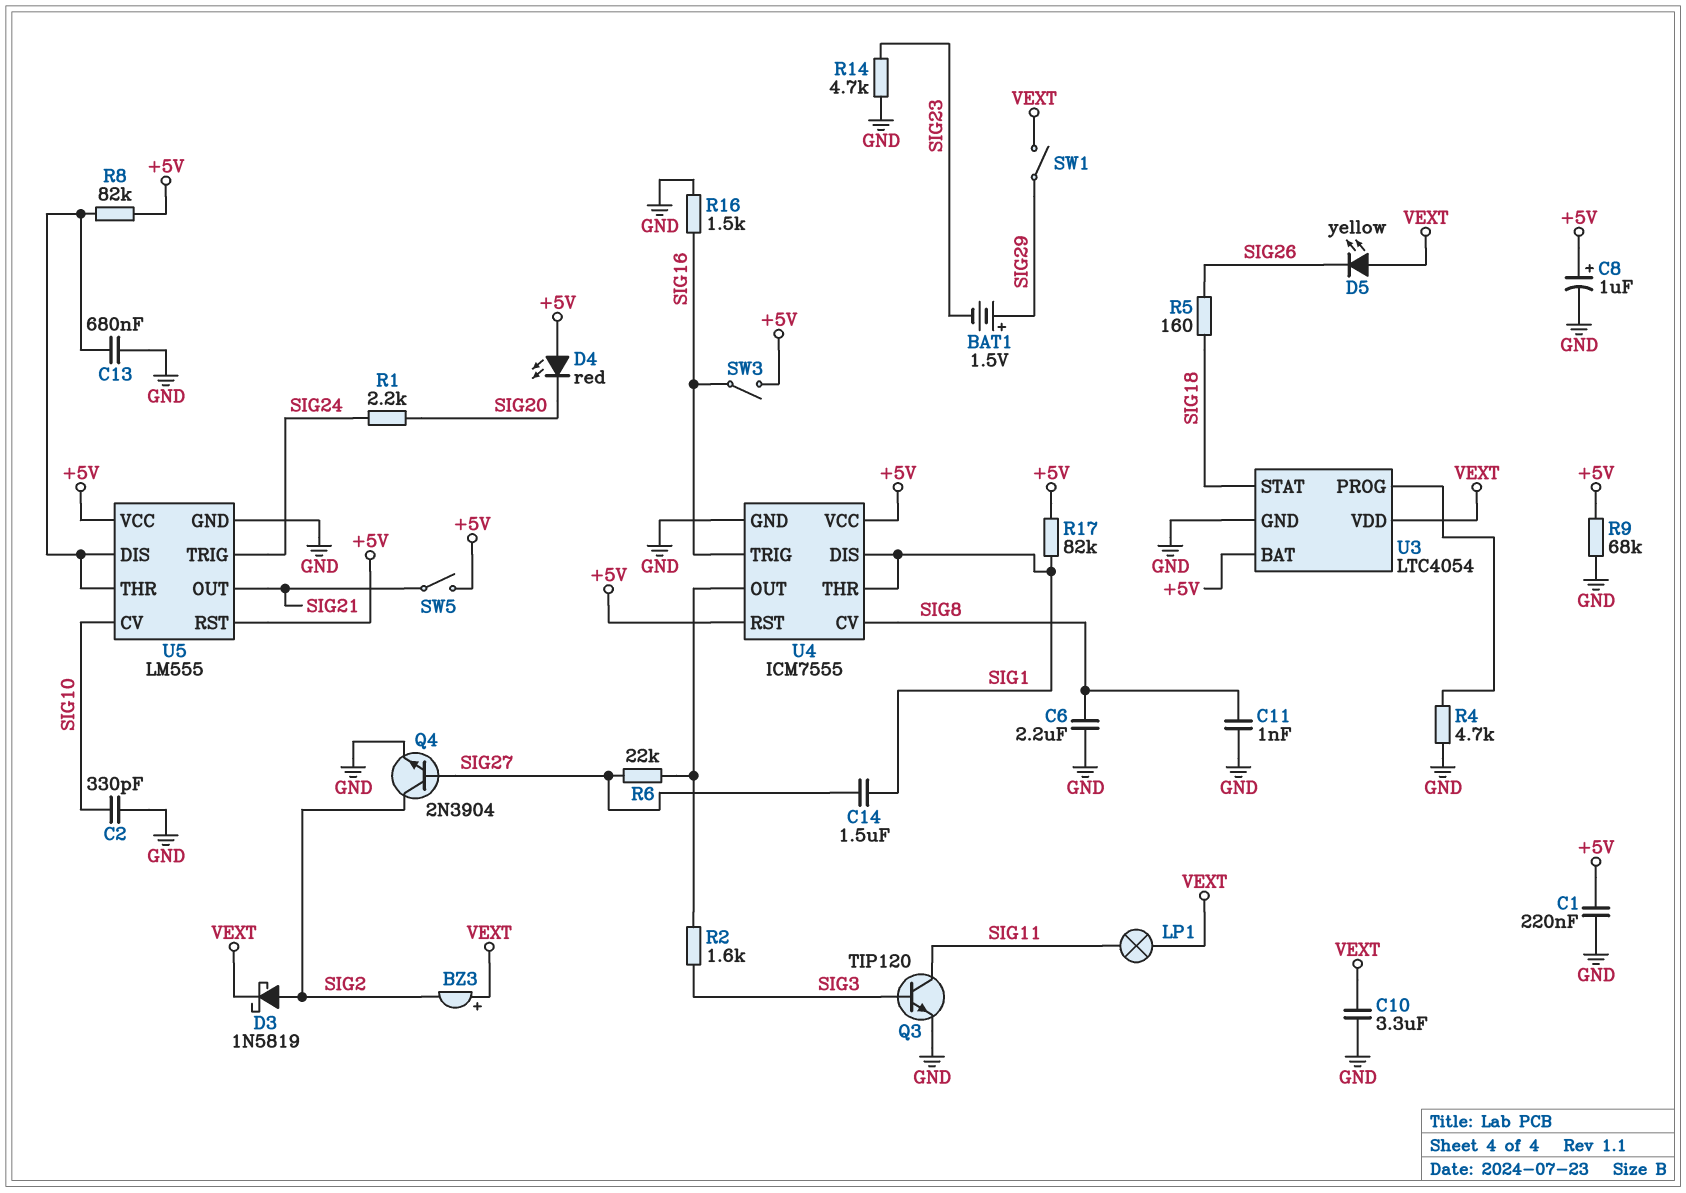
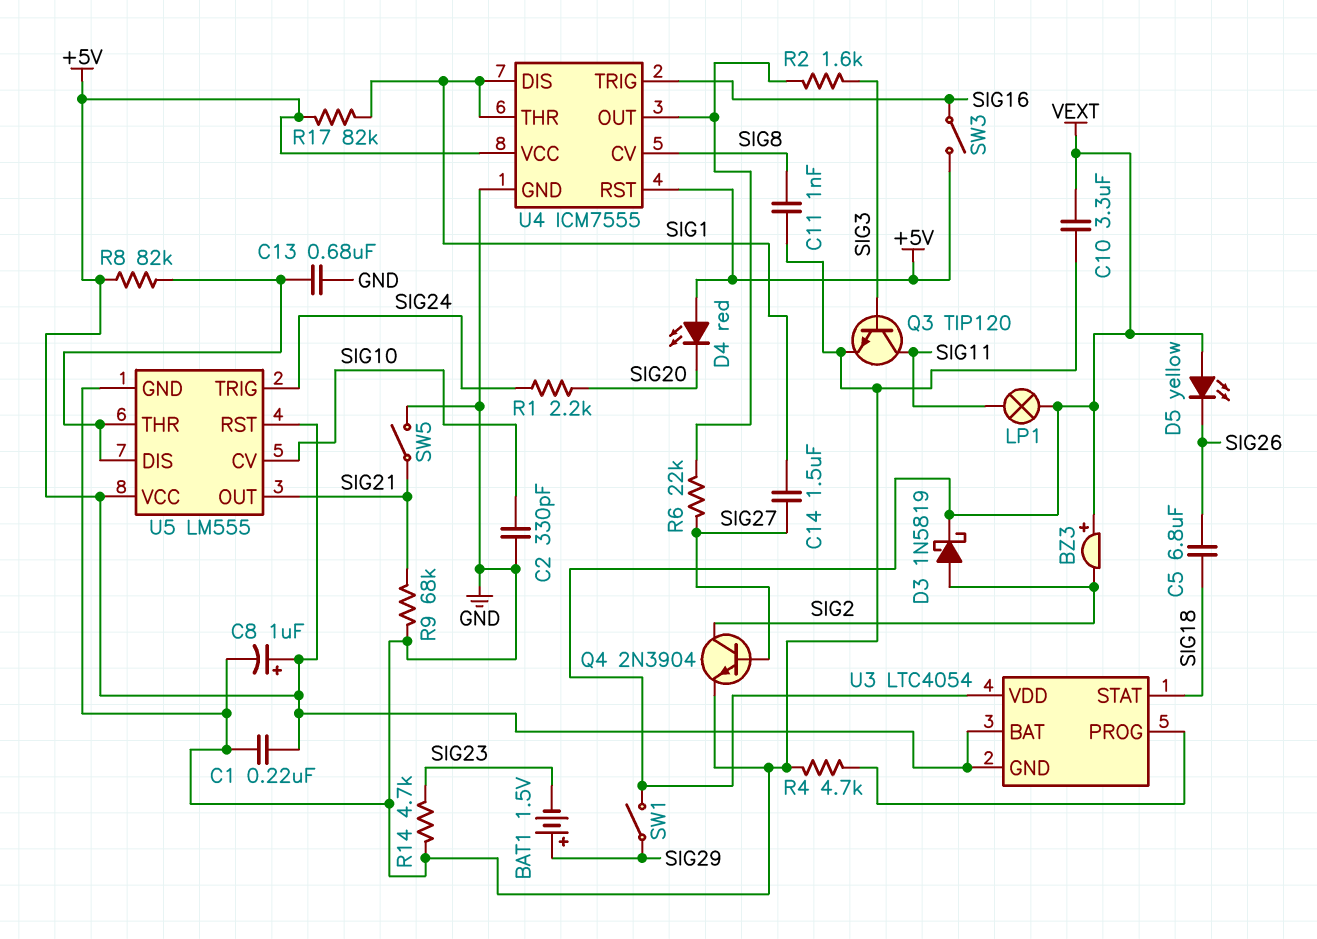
C5: none -> 6.8uF (SIG18, SIG26)
C6: 2.2uF (GND, SIG8) -> none
R5: 160 (SIG18, SIG26) -> none
R9: 68k (+5V, GND) -> 68k (GND, SIG21)
R16: 1.5k (GND, SIG16) -> none
SW5: switch (+5V, SIG21) -> switch (GND, SIG21)
U3 pin GND: GND -> +5V

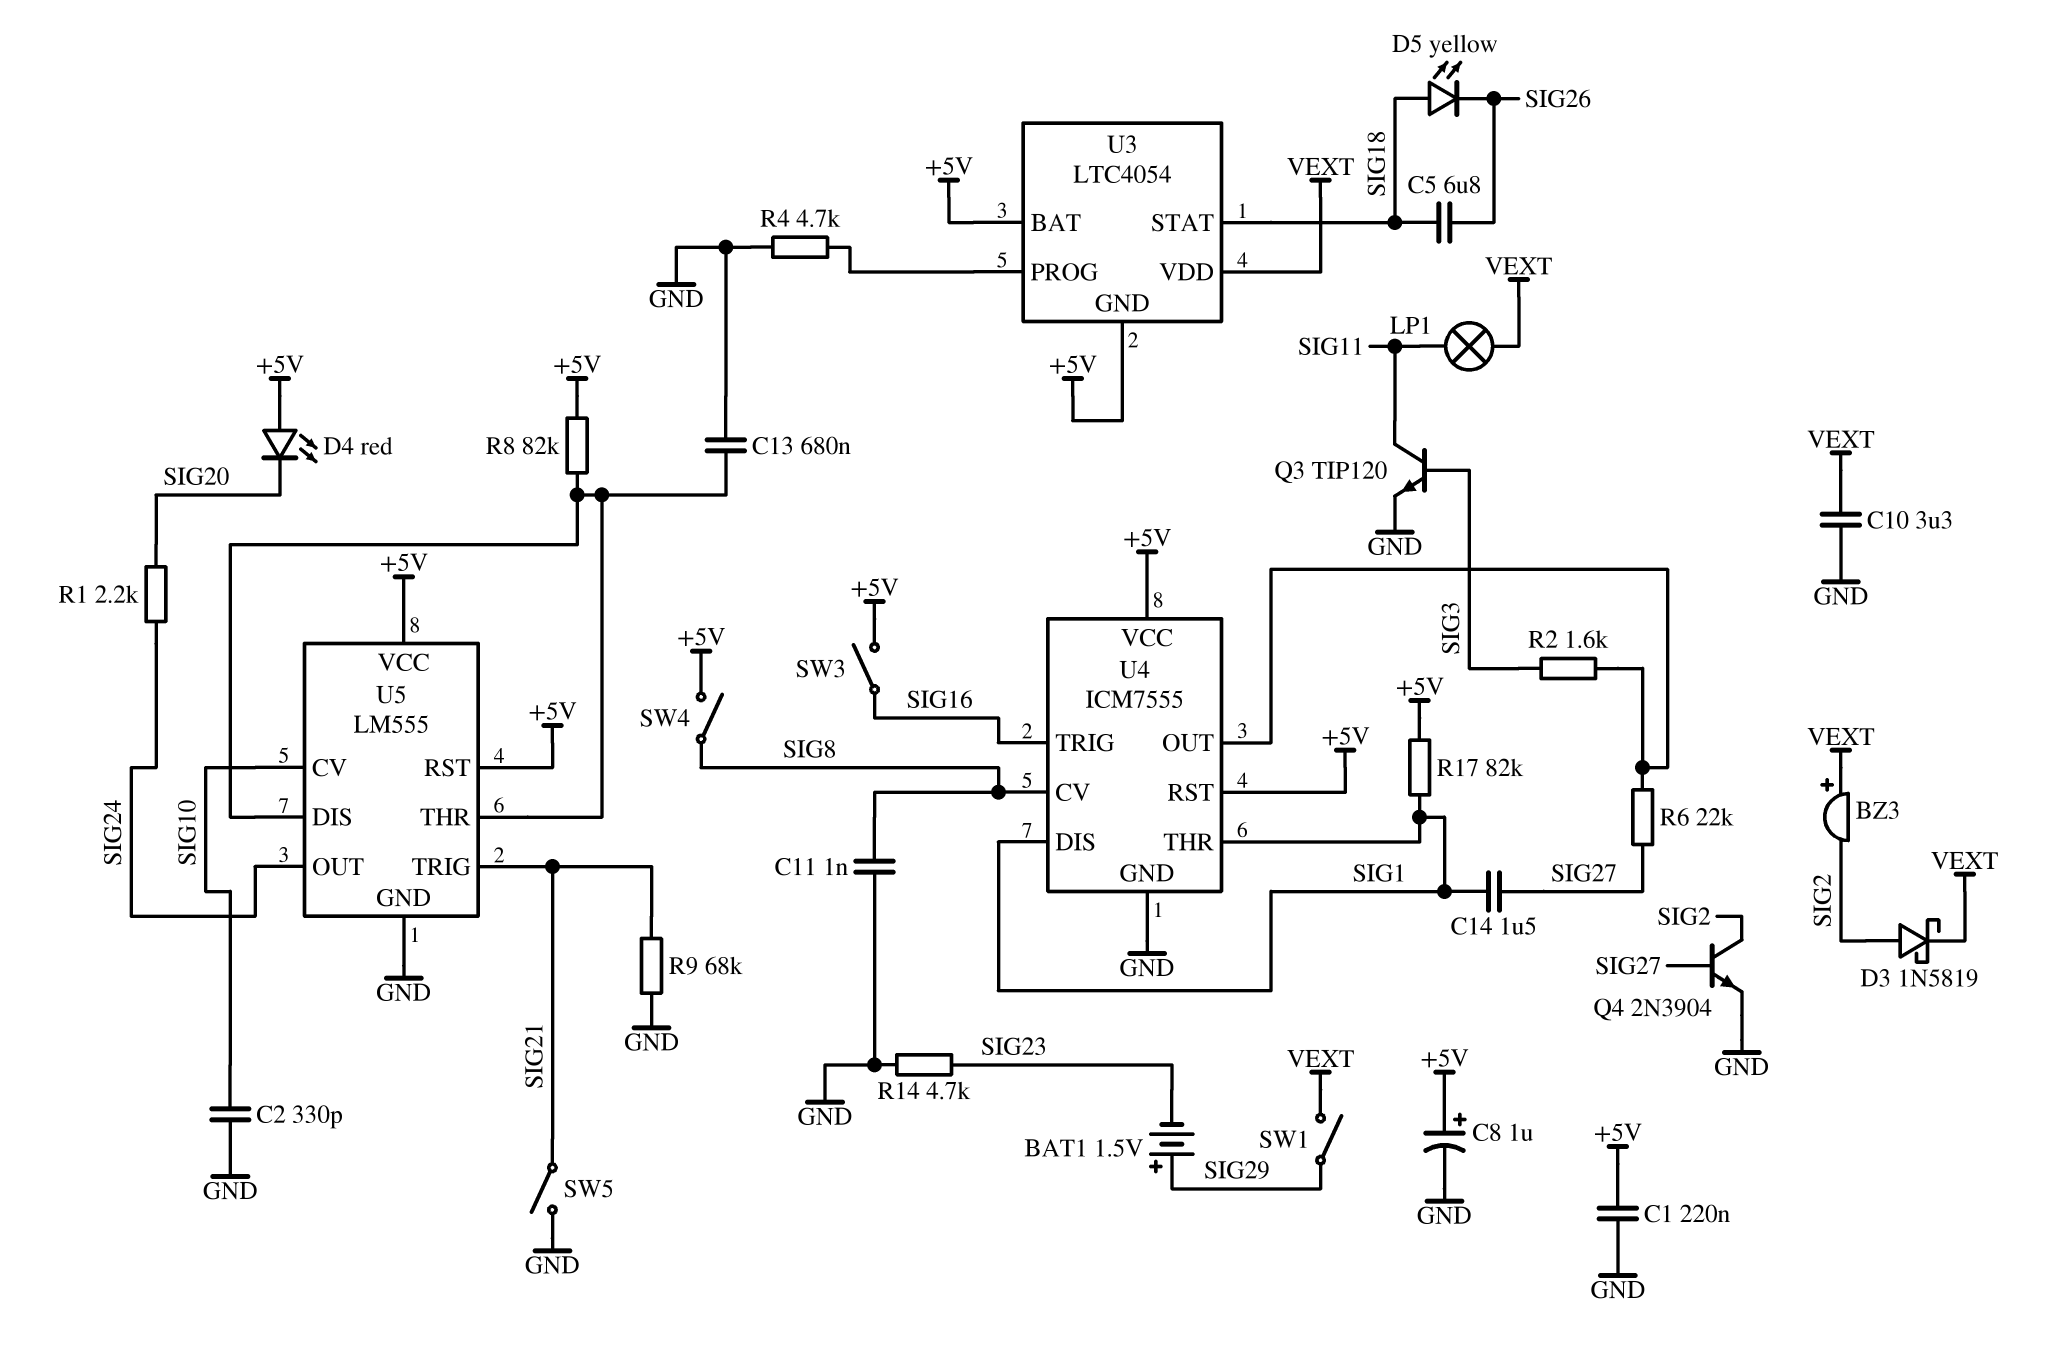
D5: LED yellow (A VEXT, K SIG26) -> LED yellow (A SIG18, K SIG26)
SW4: none -> switch (+5V, SIG8)
U5 pin OUT: SIG21 -> SIG24
U5 pin TRIG: SIG24 -> SIG21

